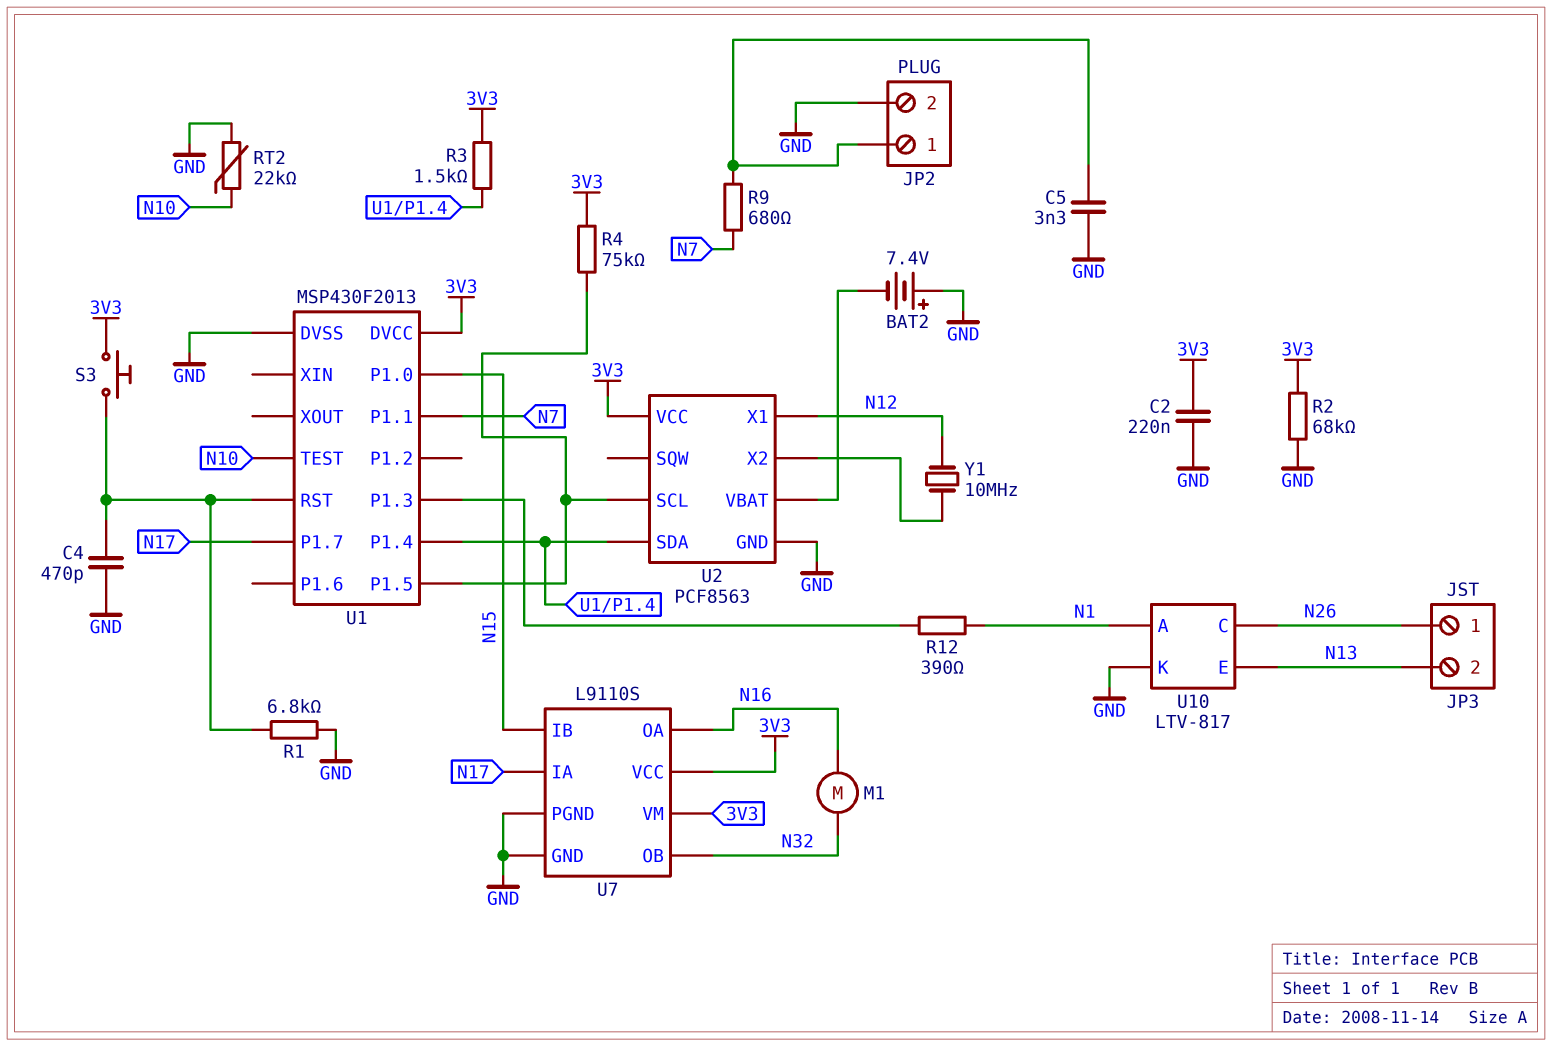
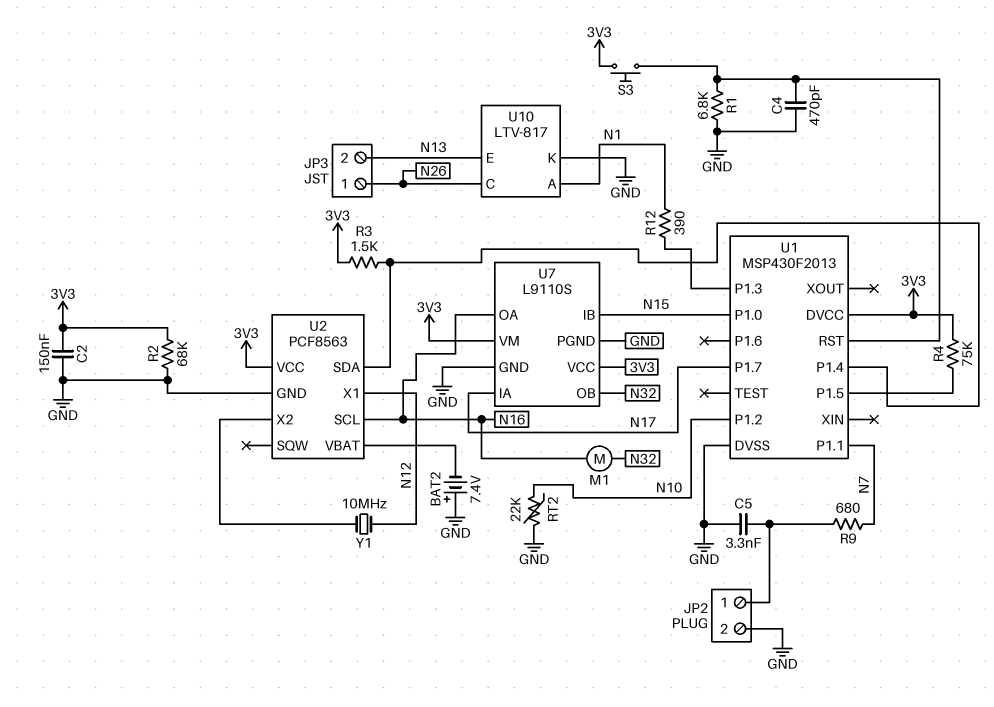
C2: 220nF (3V3, GND) -> 150nF (3V3, GND)
U1 pin P1.2: none -> N10
U1 pin TEST: N10 -> none
U2 pin SCL: U1/P1.5 -> N16

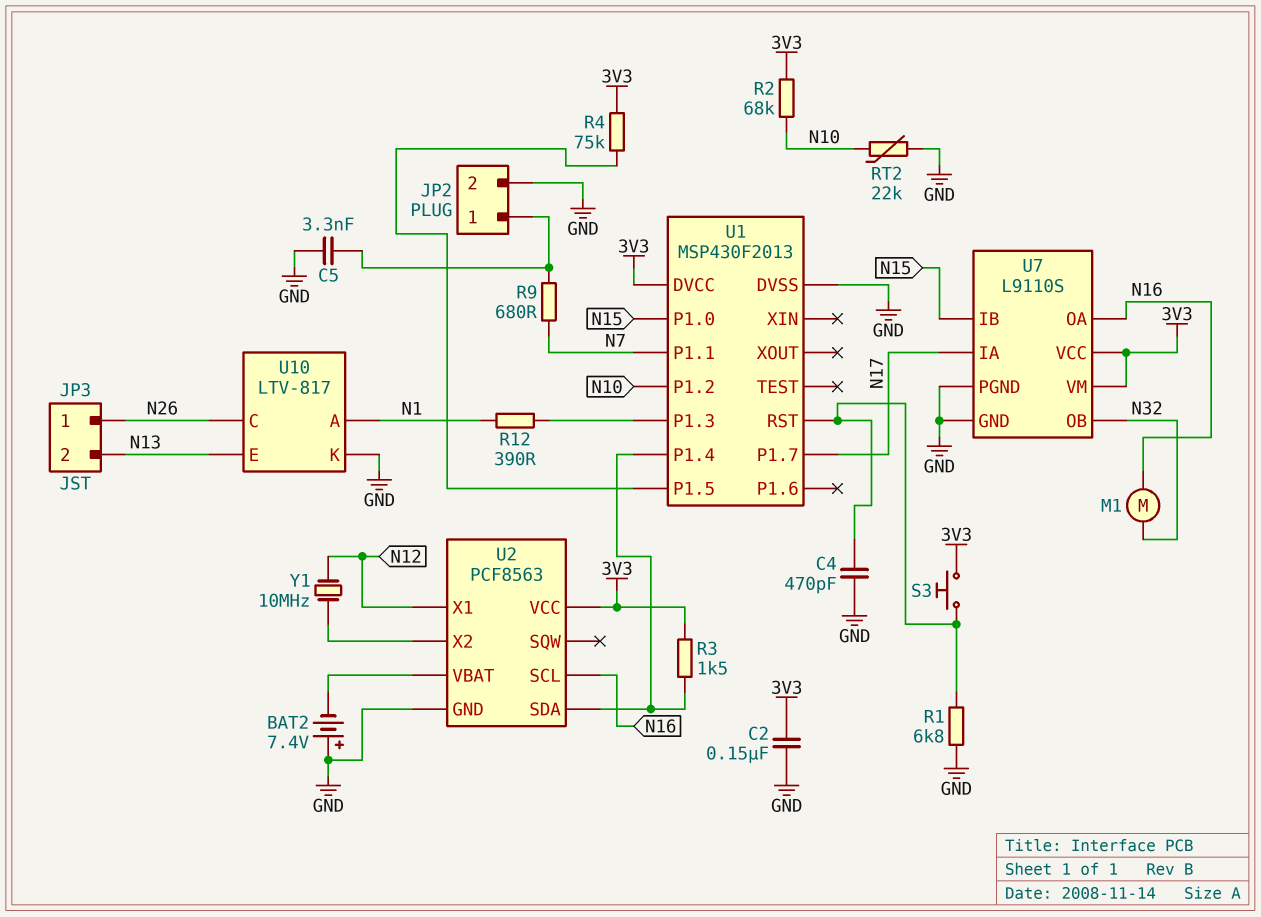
R2: 68k (3V3, GND) -> 68k (3V3, N10)

